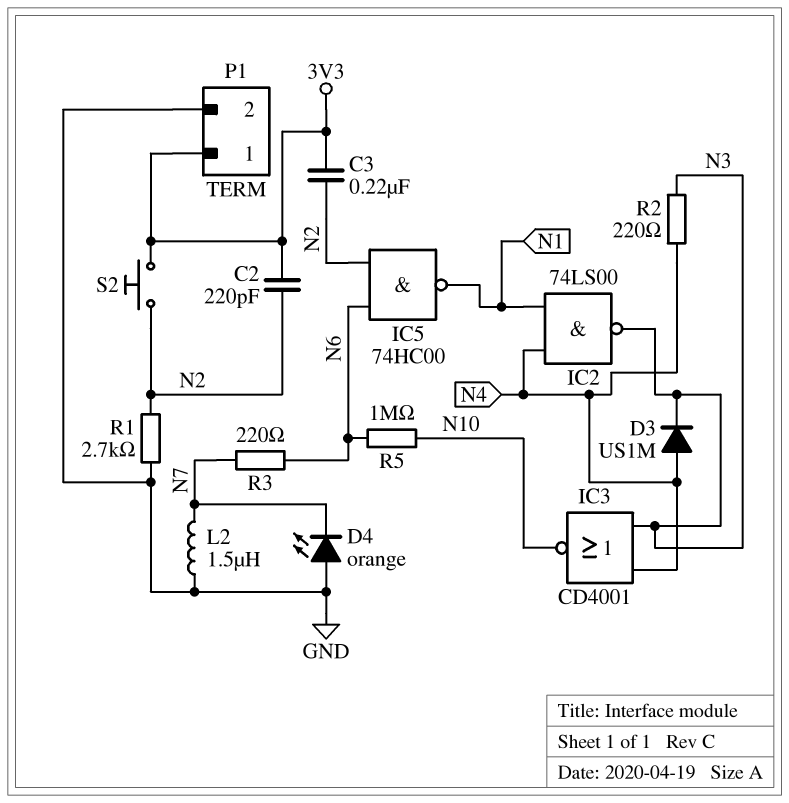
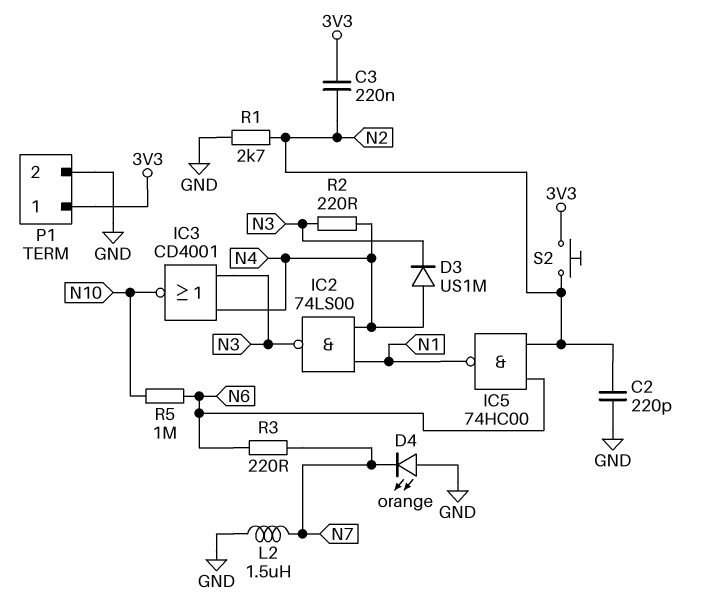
C2: 220pF (3V3, N2) -> 220pF (GND, N2)

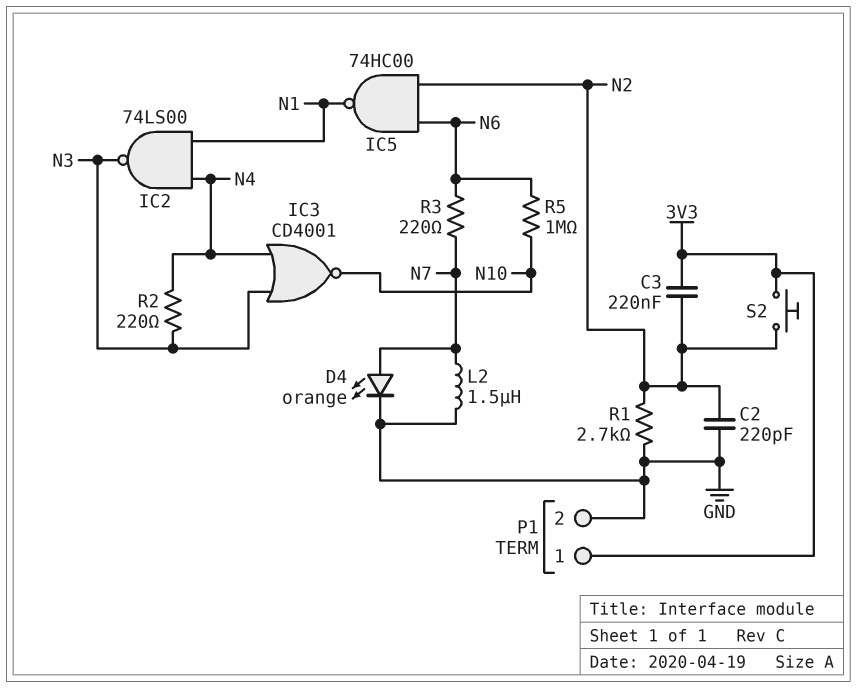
D3: diode US1M (A N4, K N3) -> none
D4: LED orange (A GND, K N7) -> LED orange (A N7, K GND)

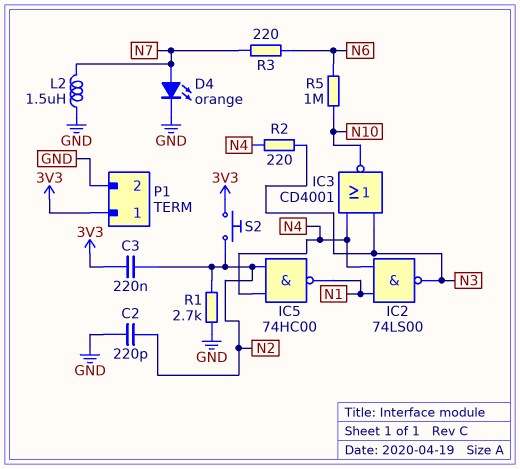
IC5: NAND 74HC00 (in N2, in N6, out N1) -> NAND 74HC00 (in N2, in N4, out N1)

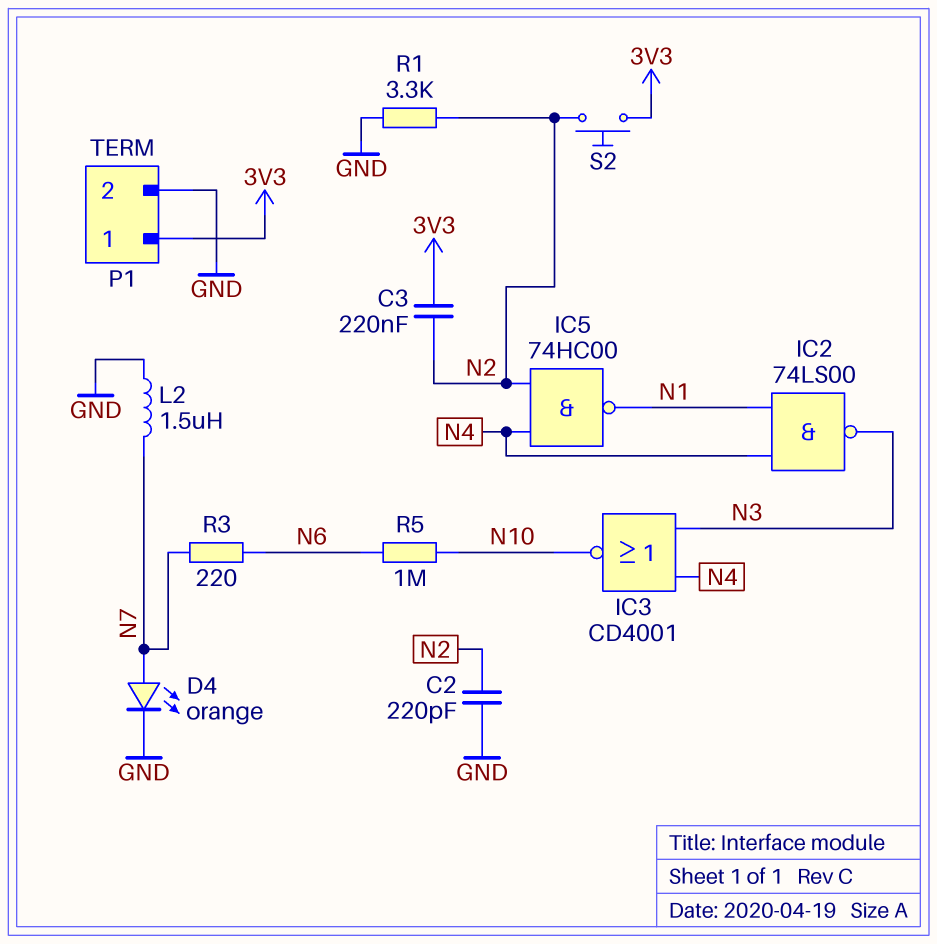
R1: 2.7k (GND, N2) -> 3.3k (GND, N2)
R2: 220 (N3, N4) -> none

